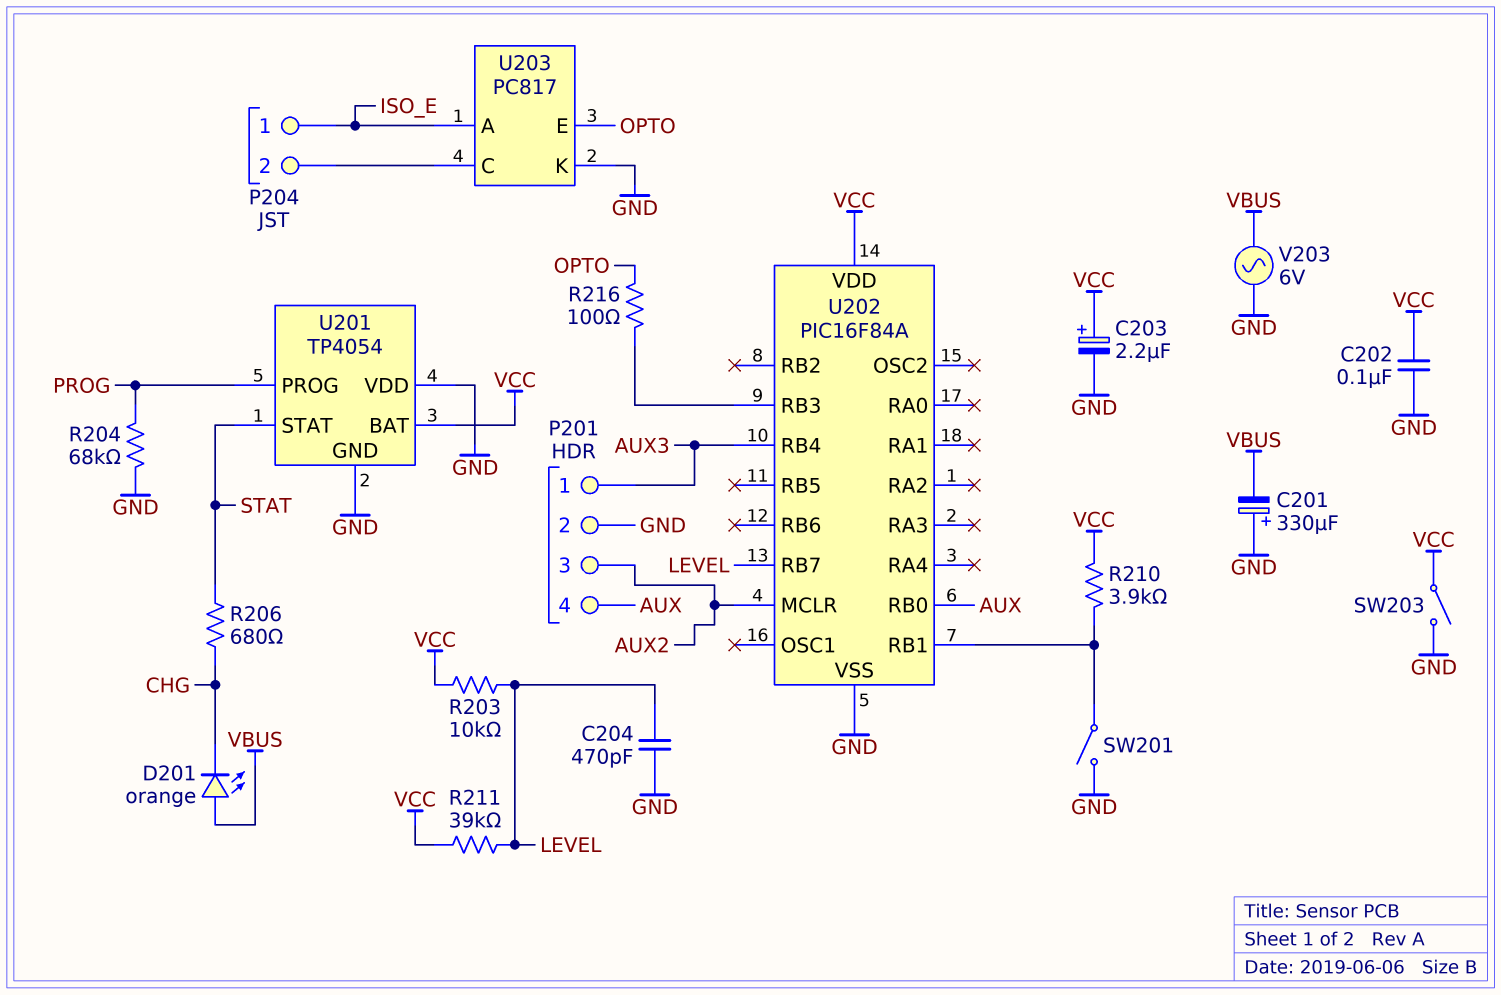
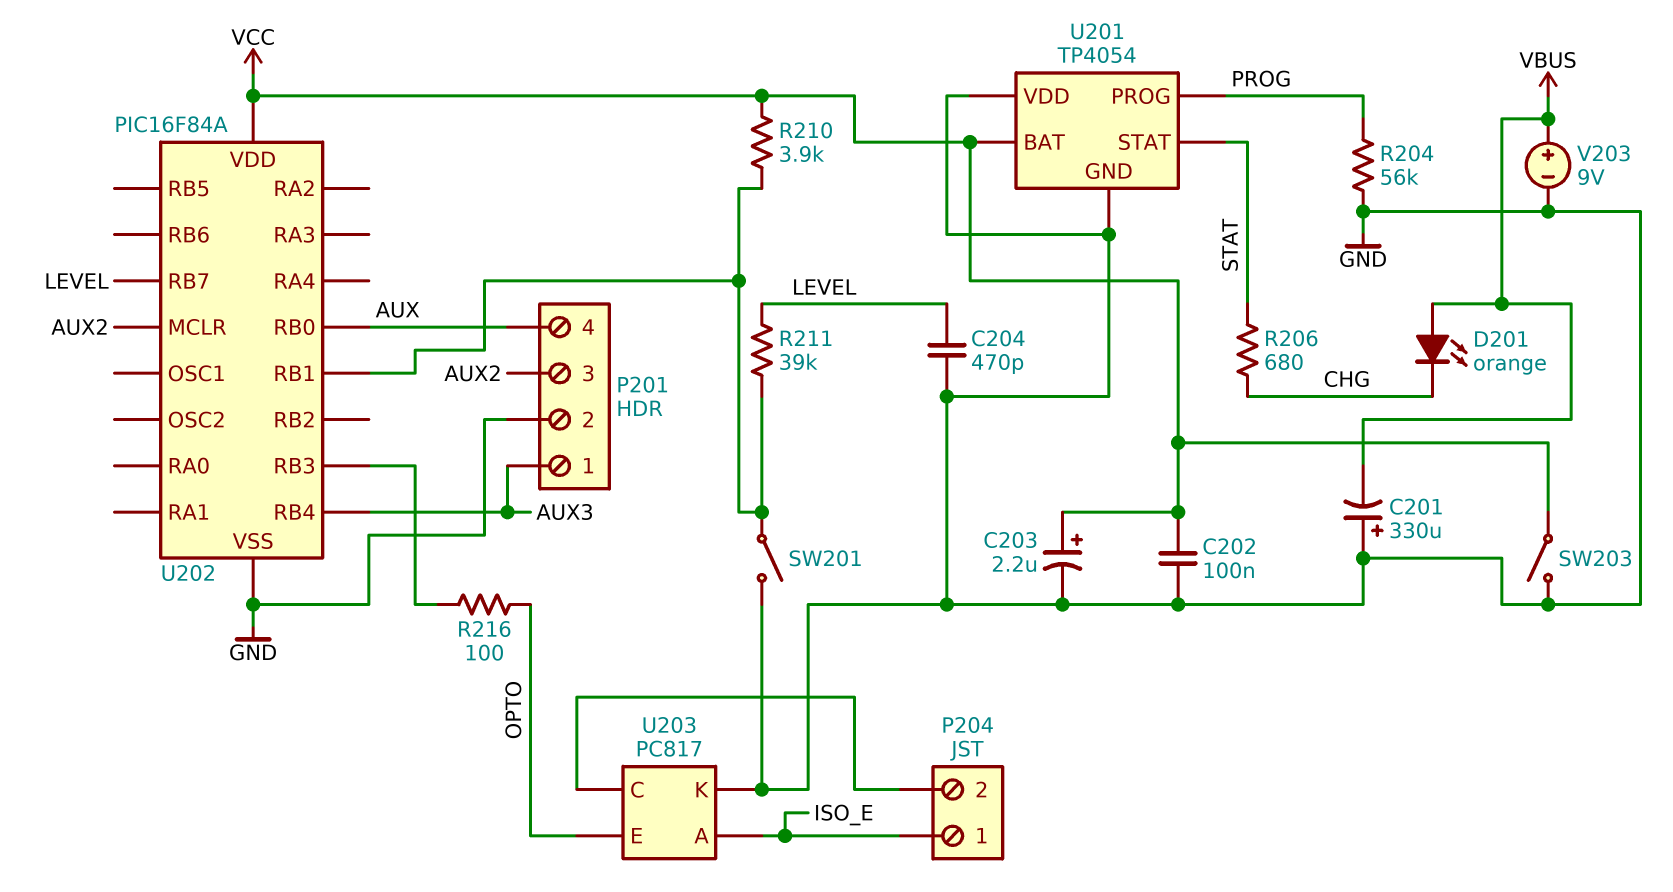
R203: 10k (LEVEL, VCC) -> none
R204: 68k (GND, PROG) -> 56k (GND, PROG)
R211: 39k (LEVEL, VCC) -> 39k (LEVEL, U202/RB1)
V203: AC 6V (GND, VBUS) -> 9V (plus VBUS, minus GND)

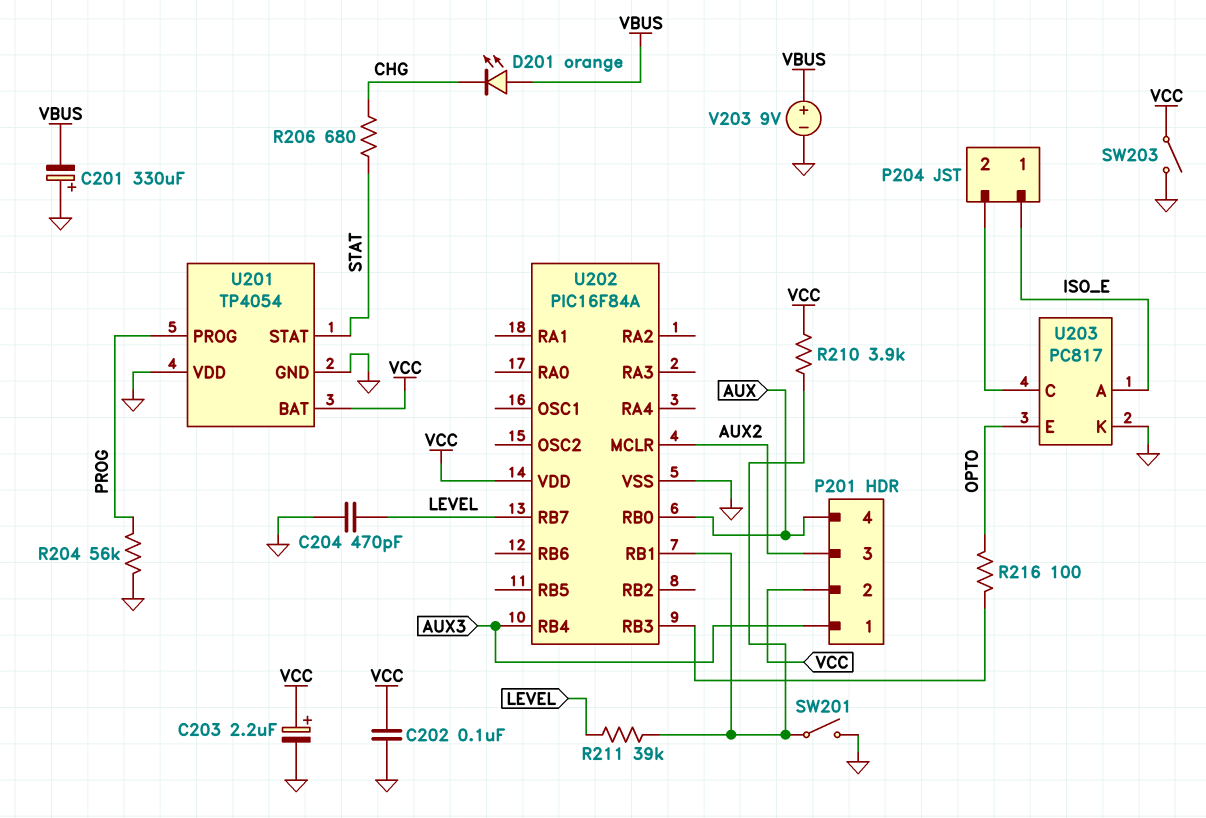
P201 pin 2: GND -> VCC

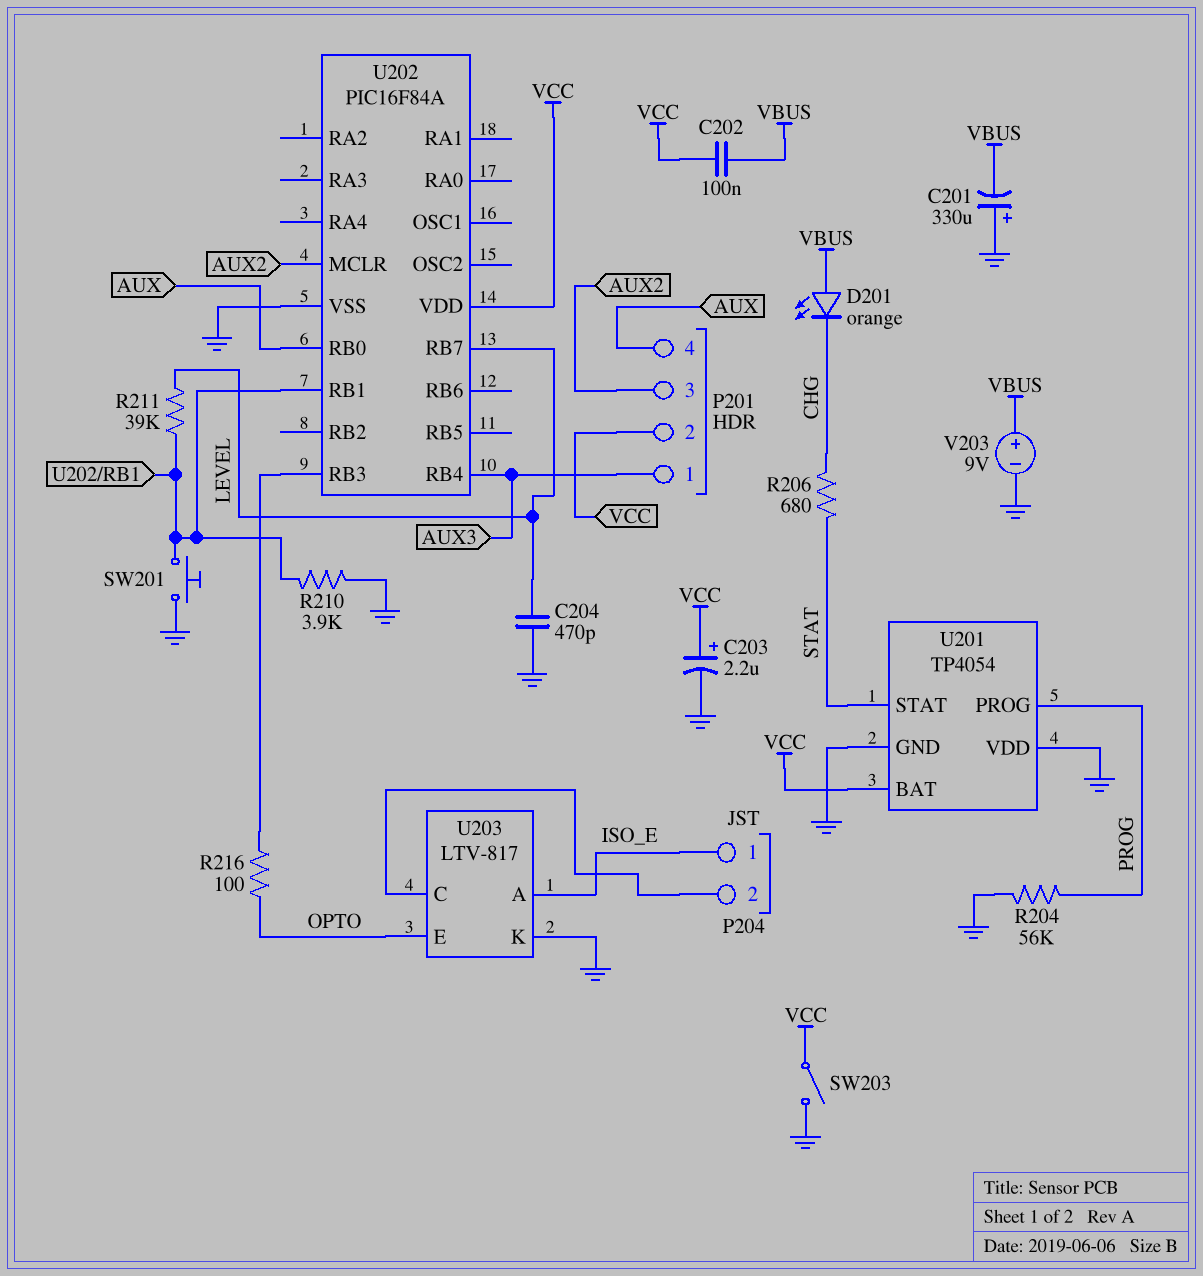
C202: 100nF (GND, VCC) -> 100nF (VBUS, VCC)
R210: 3.9k (U202/RB1, VCC) -> 3.9k (GND, U202/RB1)
SW201: switch (GND, U202/RB1) -> button (GND, U202/RB1)
U203: PC817 -> LTV-817

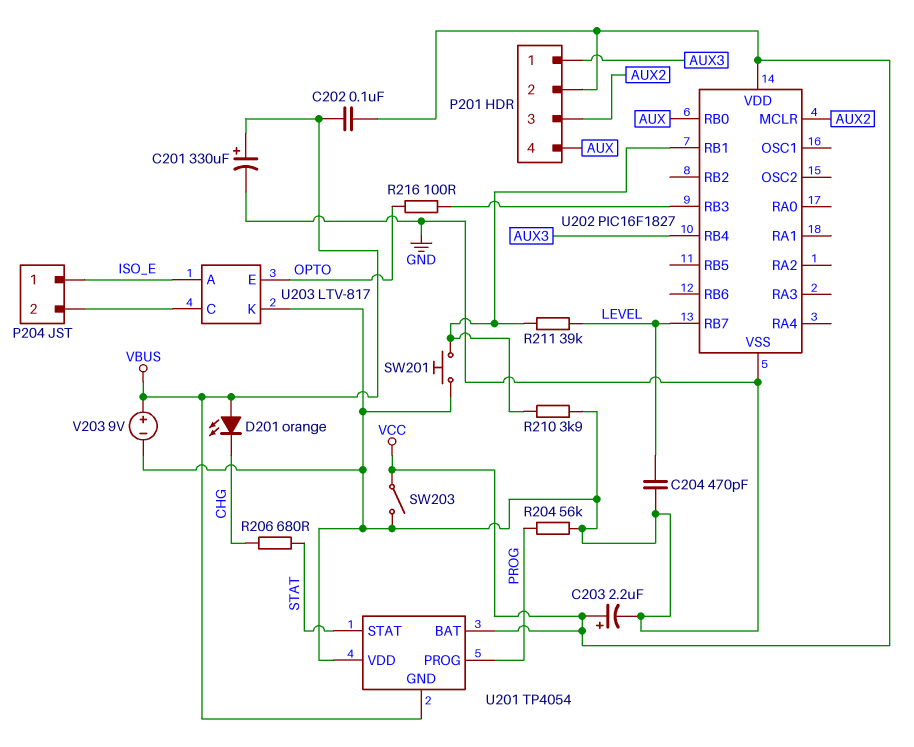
C201: 330uF (plus GND, minus VBUS) -> 330uF (plus VBUS, minus GND)
U201 pin GND: GND -> VBUS
U202: PIC16F84A -> PIC16F1827

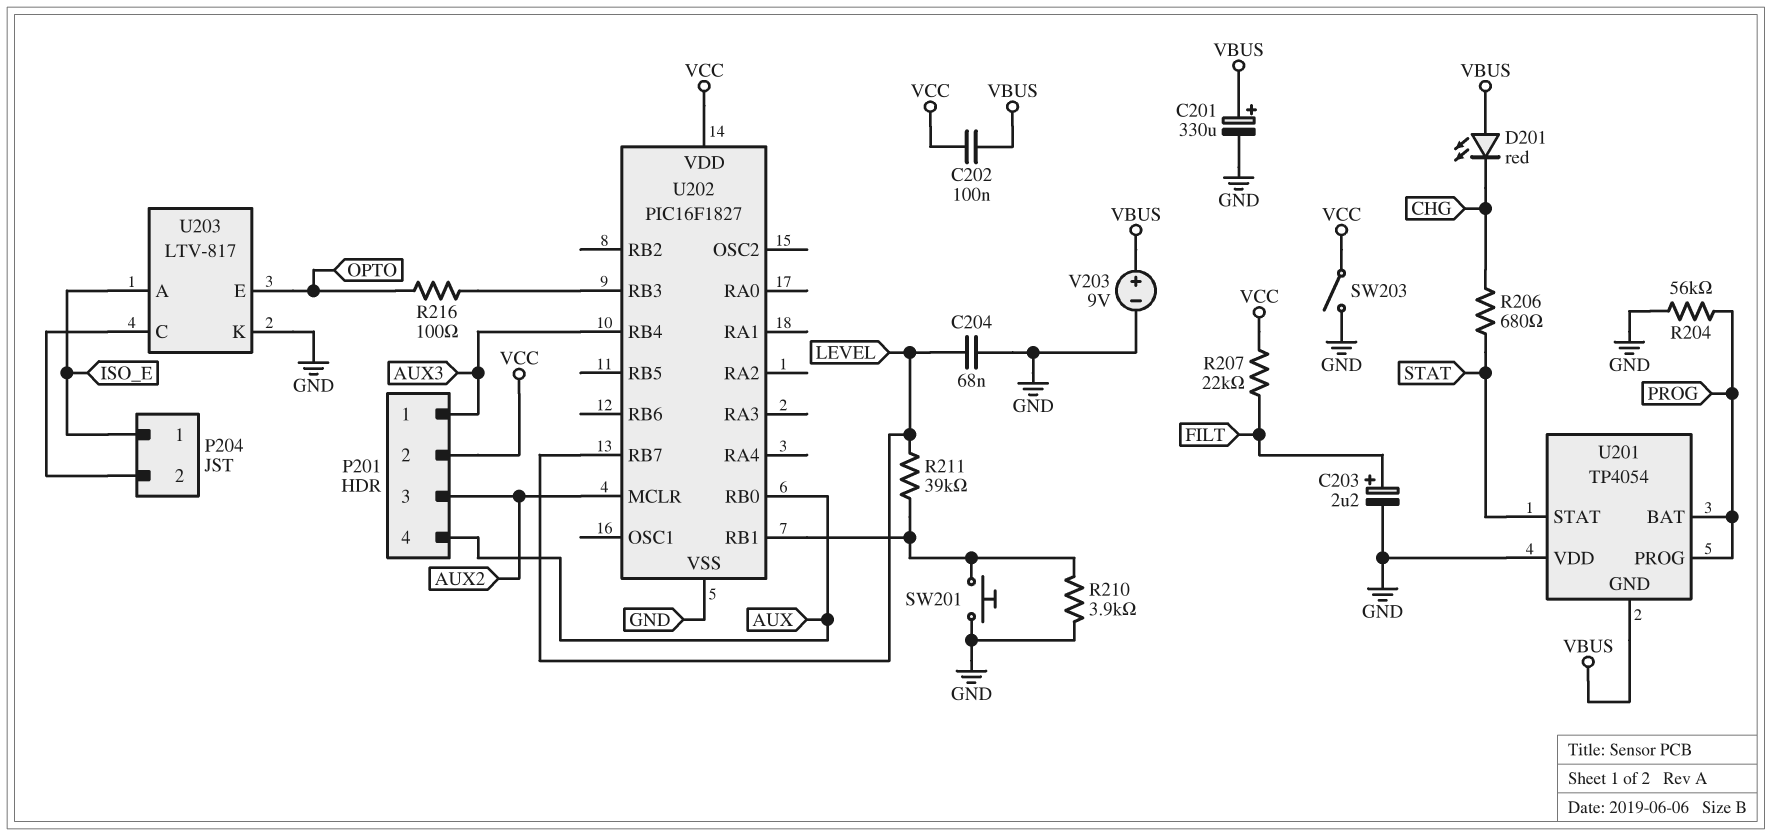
C203: 2.2uF (plus VCC, minus GND) -> 2.2uF (plus FILT, minus GND)
C204: 470pF (GND, LEVEL) -> 68nF (GND, LEVEL)
D201: LED orange (A VBUS, K CHG) -> LED red (A VBUS, K CHG)
R207: none -> 22k (FILT, VCC)
U201 pin BAT: VCC -> PROG

